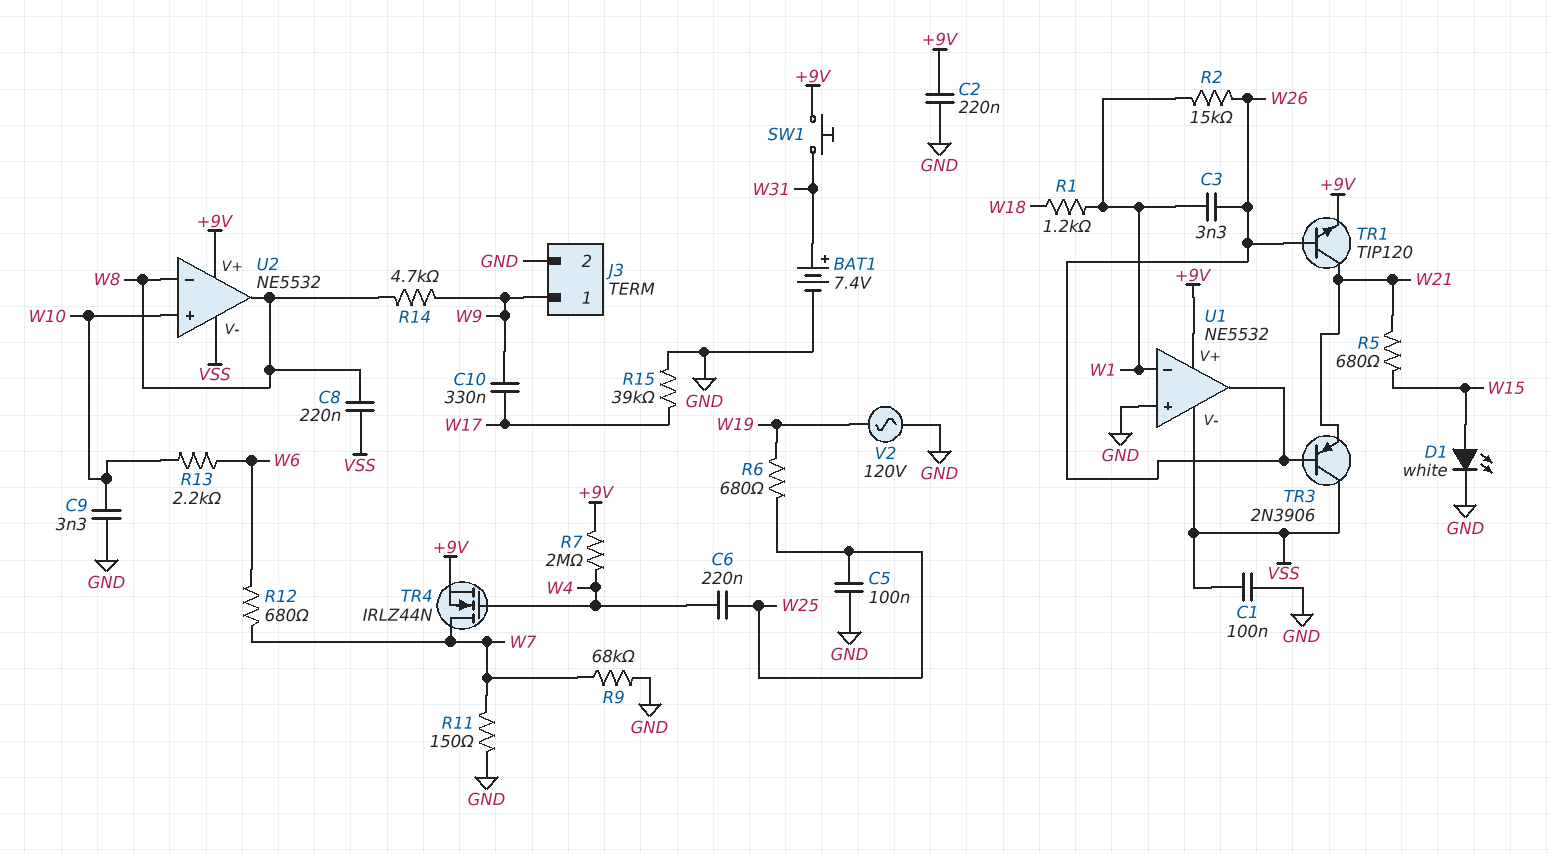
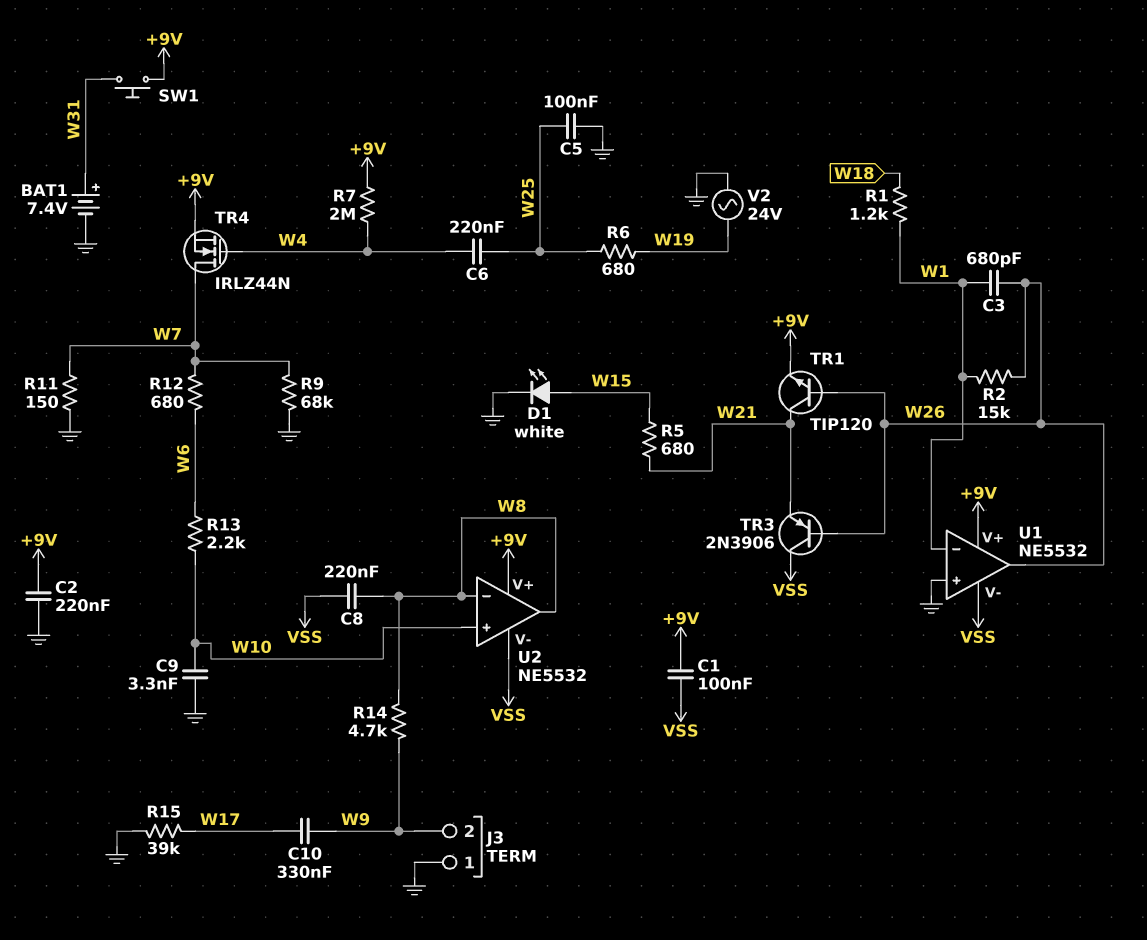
C1: 100nF (GND, VSS) -> 100nF (+9V, VSS)
C3: 3.3nF (W1, W26) -> 680pF (W1, W26)
J3 pin 1: W9 -> GND
J3 pin 2: GND -> W9
V2: AC 120V (GND, W19) -> AC 24V (GND, W19)

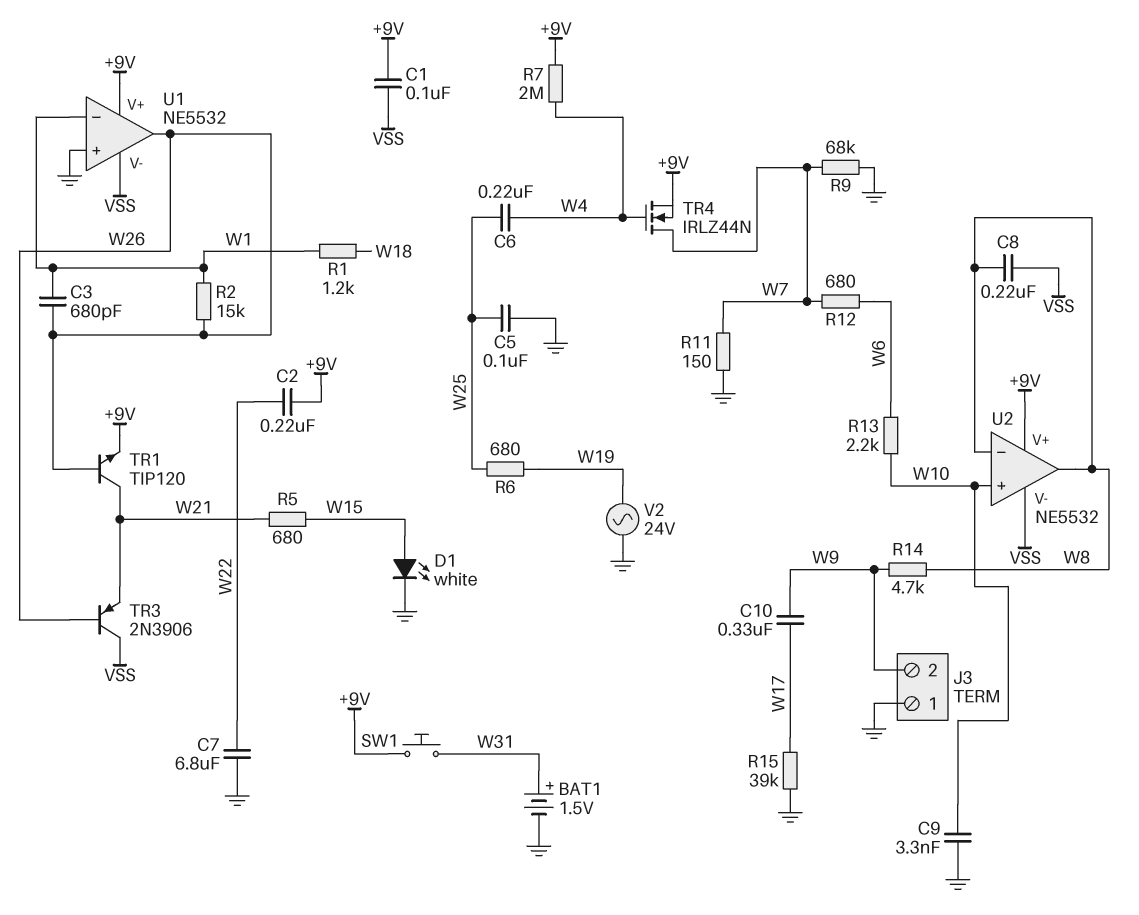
BAT1: 7.4V (plus W31, minus GND) -> 1.5V (plus W31, minus GND)
C2: 220nF (+9V, GND) -> 220nF (+9V, W22)
C7: none -> 6.8uF (GND, W22)

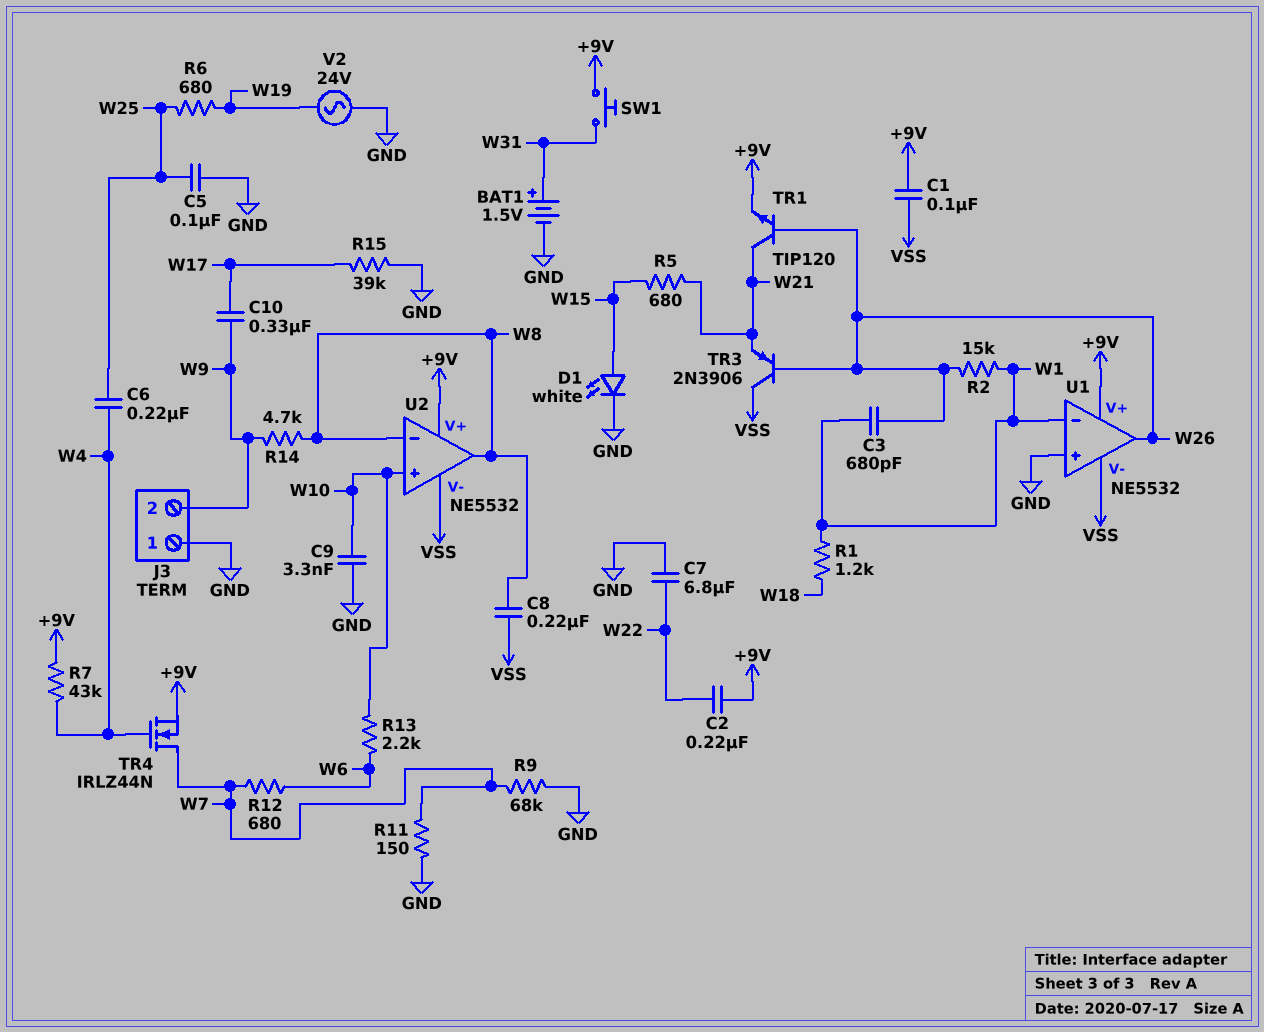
R7: 2M (+9V, W4) -> 43k (+9V, W4)

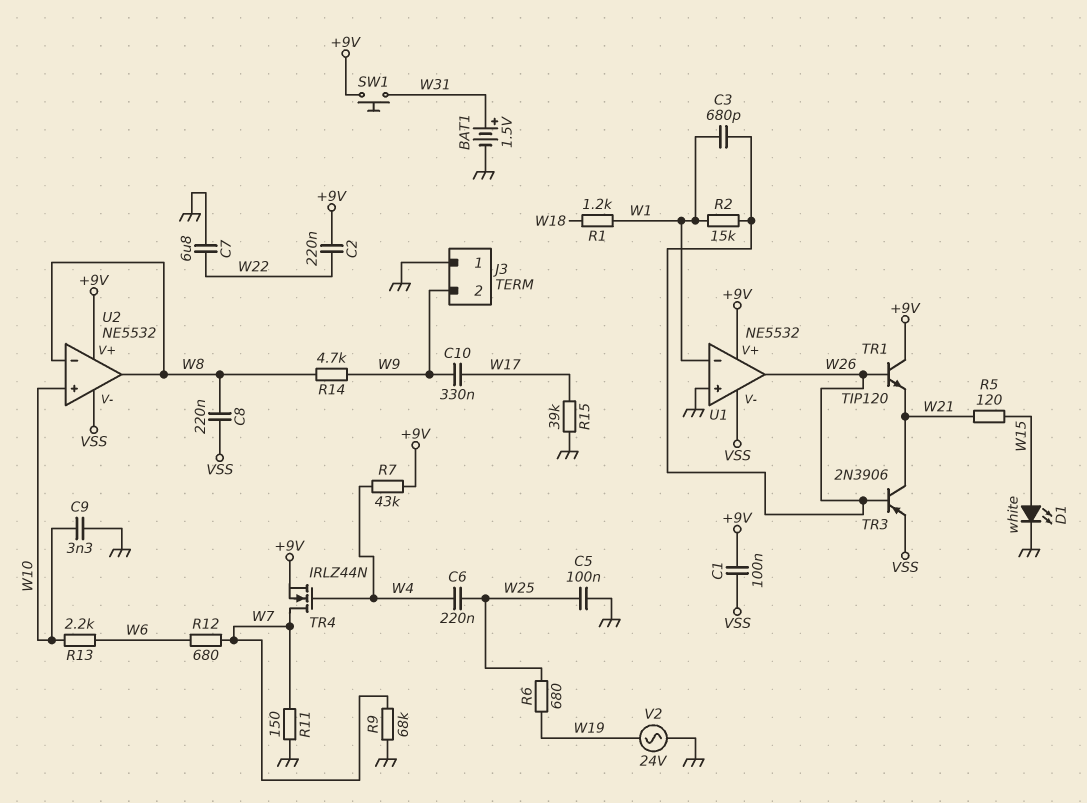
R5: 680 (W15, W21) -> 120 (W15, W21)
TR1: NPN TIP120 (B W26, C W21, E +9V) -> NPN TIP120 (B W26, C +9V, E W21)
TR3: PNP 2N3906 (B W26, C VSS, E W21) -> PNP 2N3906 (B W26, C W21, E VSS)

